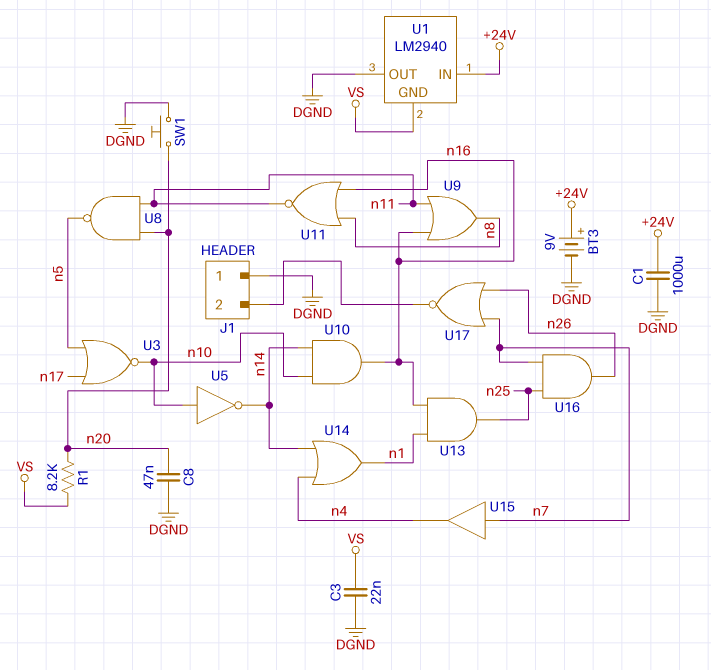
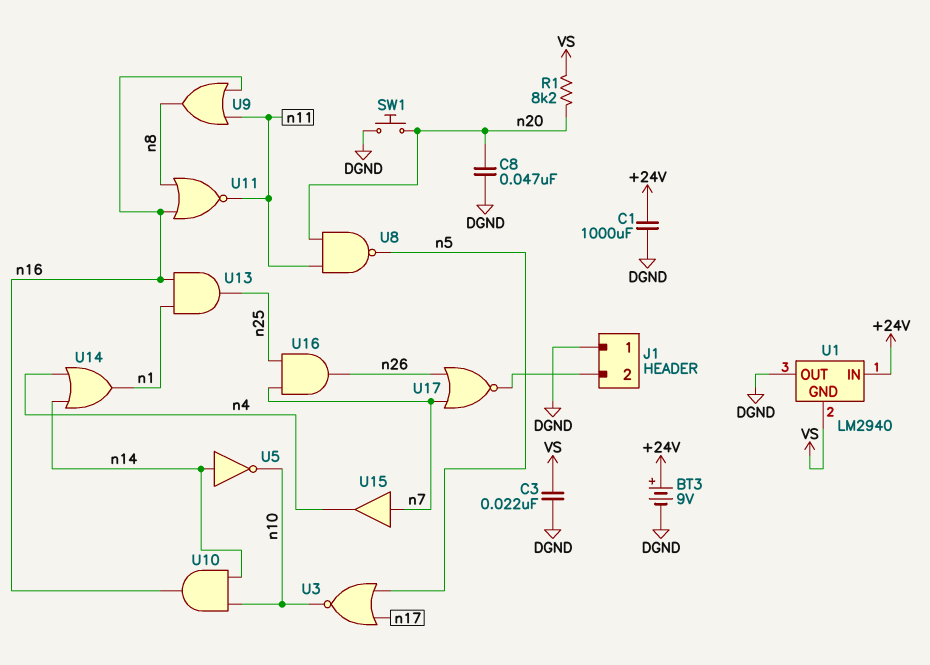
U5: NOT (in n10, out n14) -> NOT (in n14, out n10)

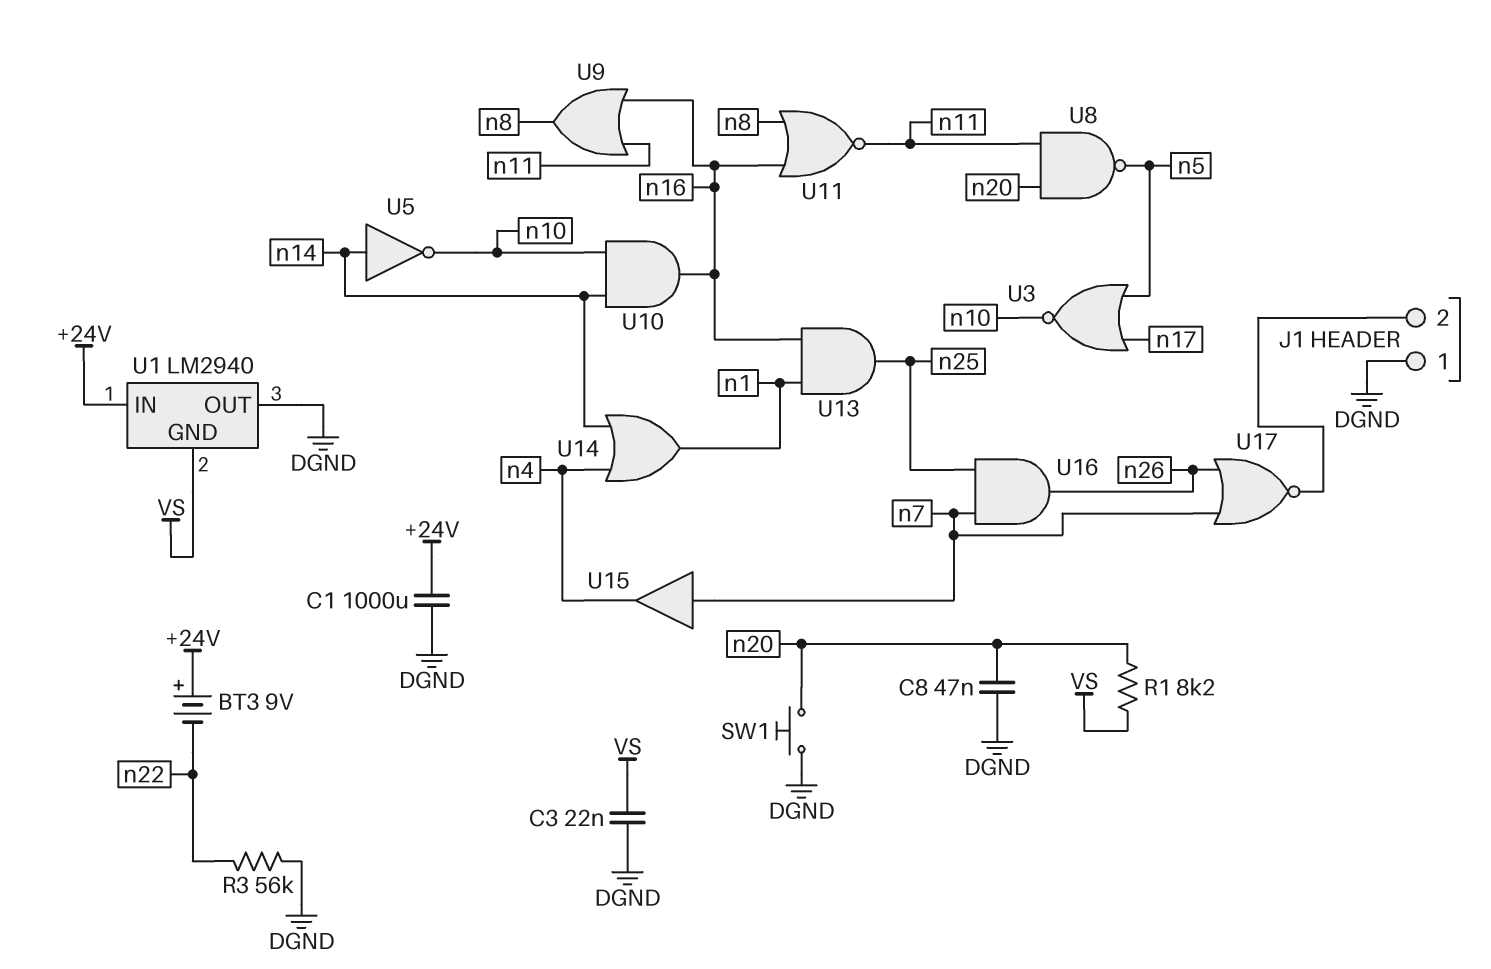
BT3: 9V (plus +24V, minus DGND) -> 9V (plus +24V, minus n22)
R3: none -> 56k (DGND, n22)

